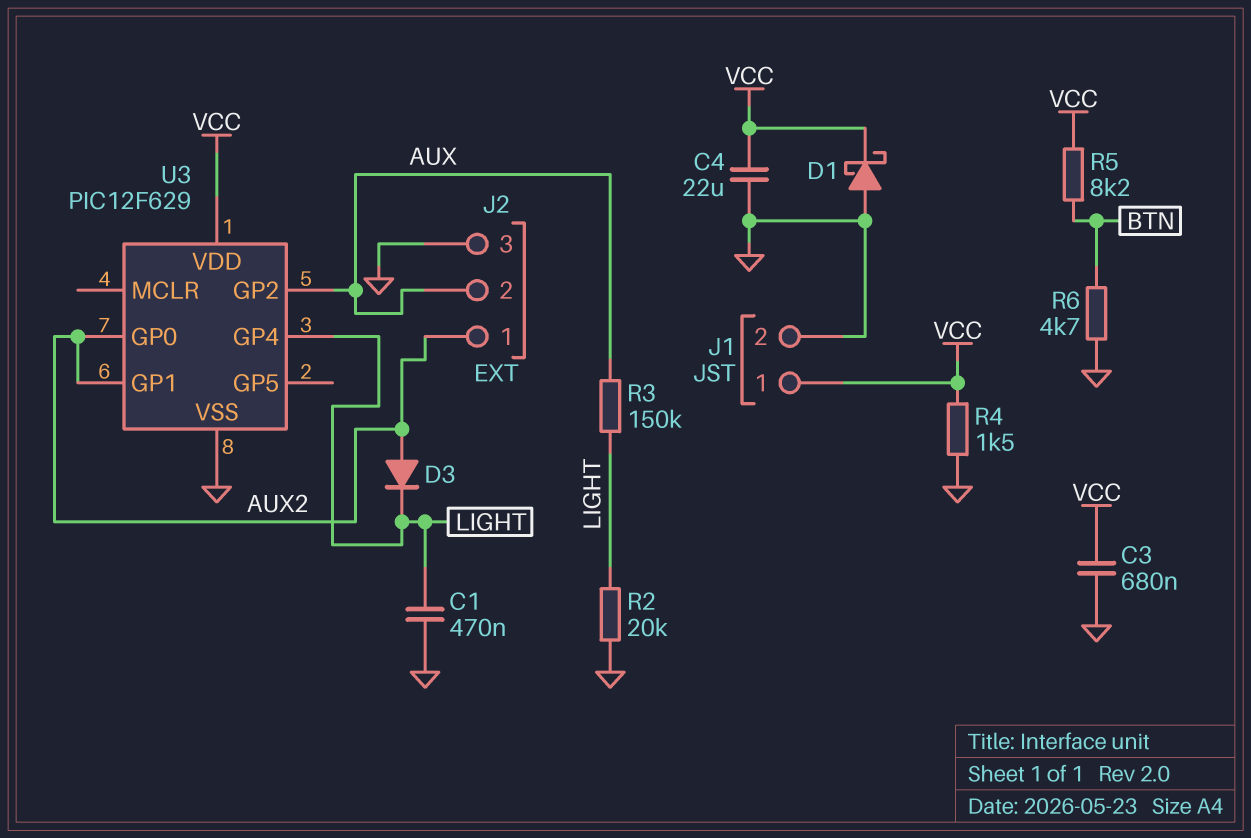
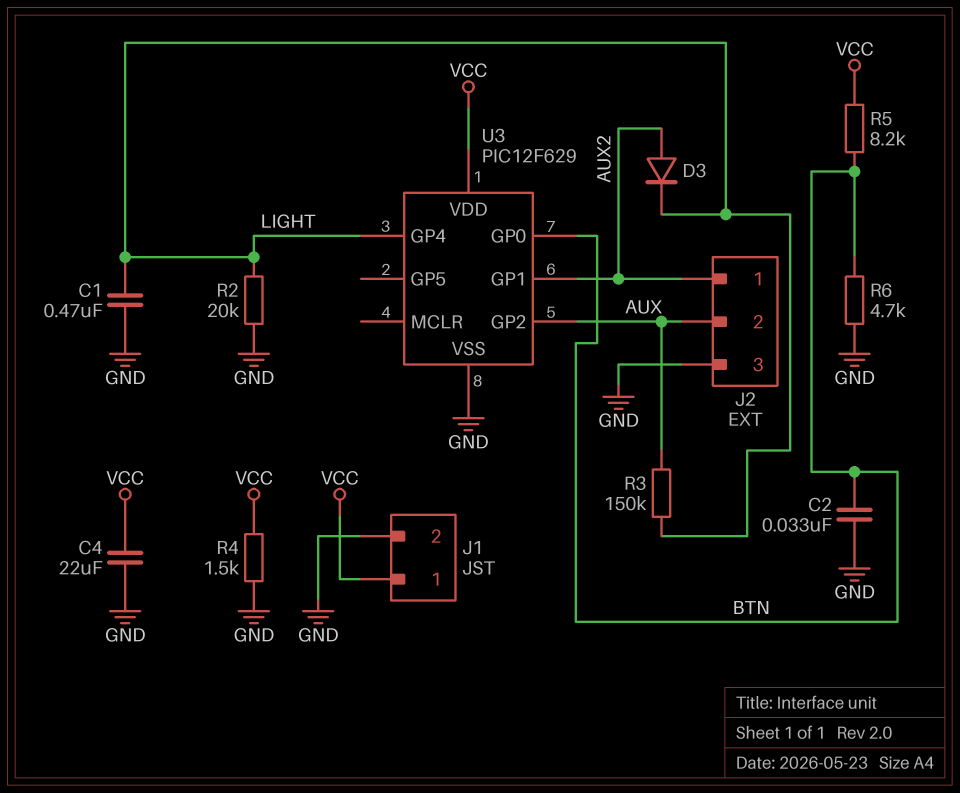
C2: none -> 33nF (BTN, GND)
C3: 680nF (GND, VCC) -> none
D1: schottky (A GND, K VCC) -> none
U3 pin GP0: AUX2 -> BTN

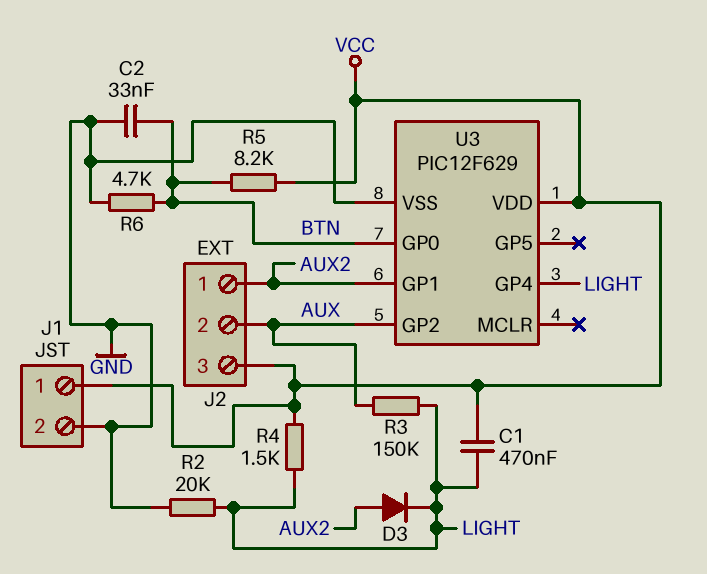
C1: 470nF (GND, LIGHT) -> 470nF (LIGHT, VCC)
C4: 22uF (GND, VCC) -> none
J2 pin 3: GND -> VCC
R4: 1.5k (GND, VCC) -> 1.5k (LIGHT, VCC)

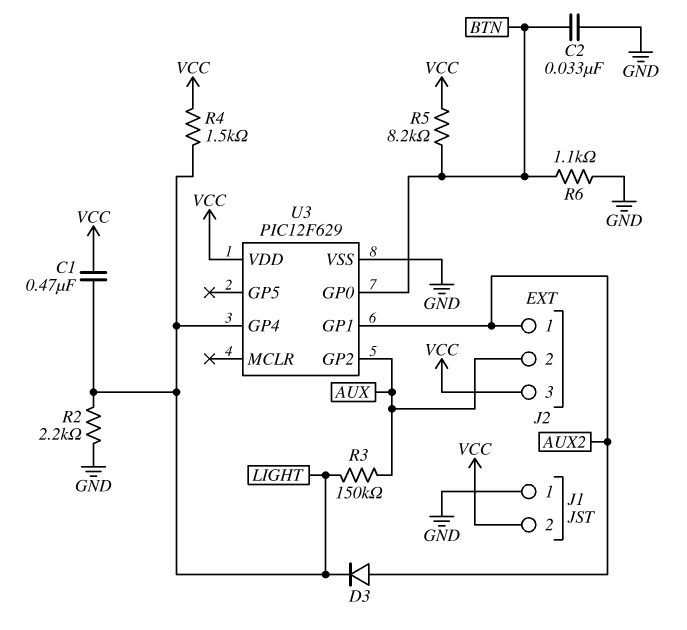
J1 pin 1: VCC -> GND
J1 pin 2: GND -> VCC
R2: 20k (GND, LIGHT) -> 2.2k (GND, LIGHT)
R6: 4.7k (BTN, GND) -> 1.1k (BTN, GND)

